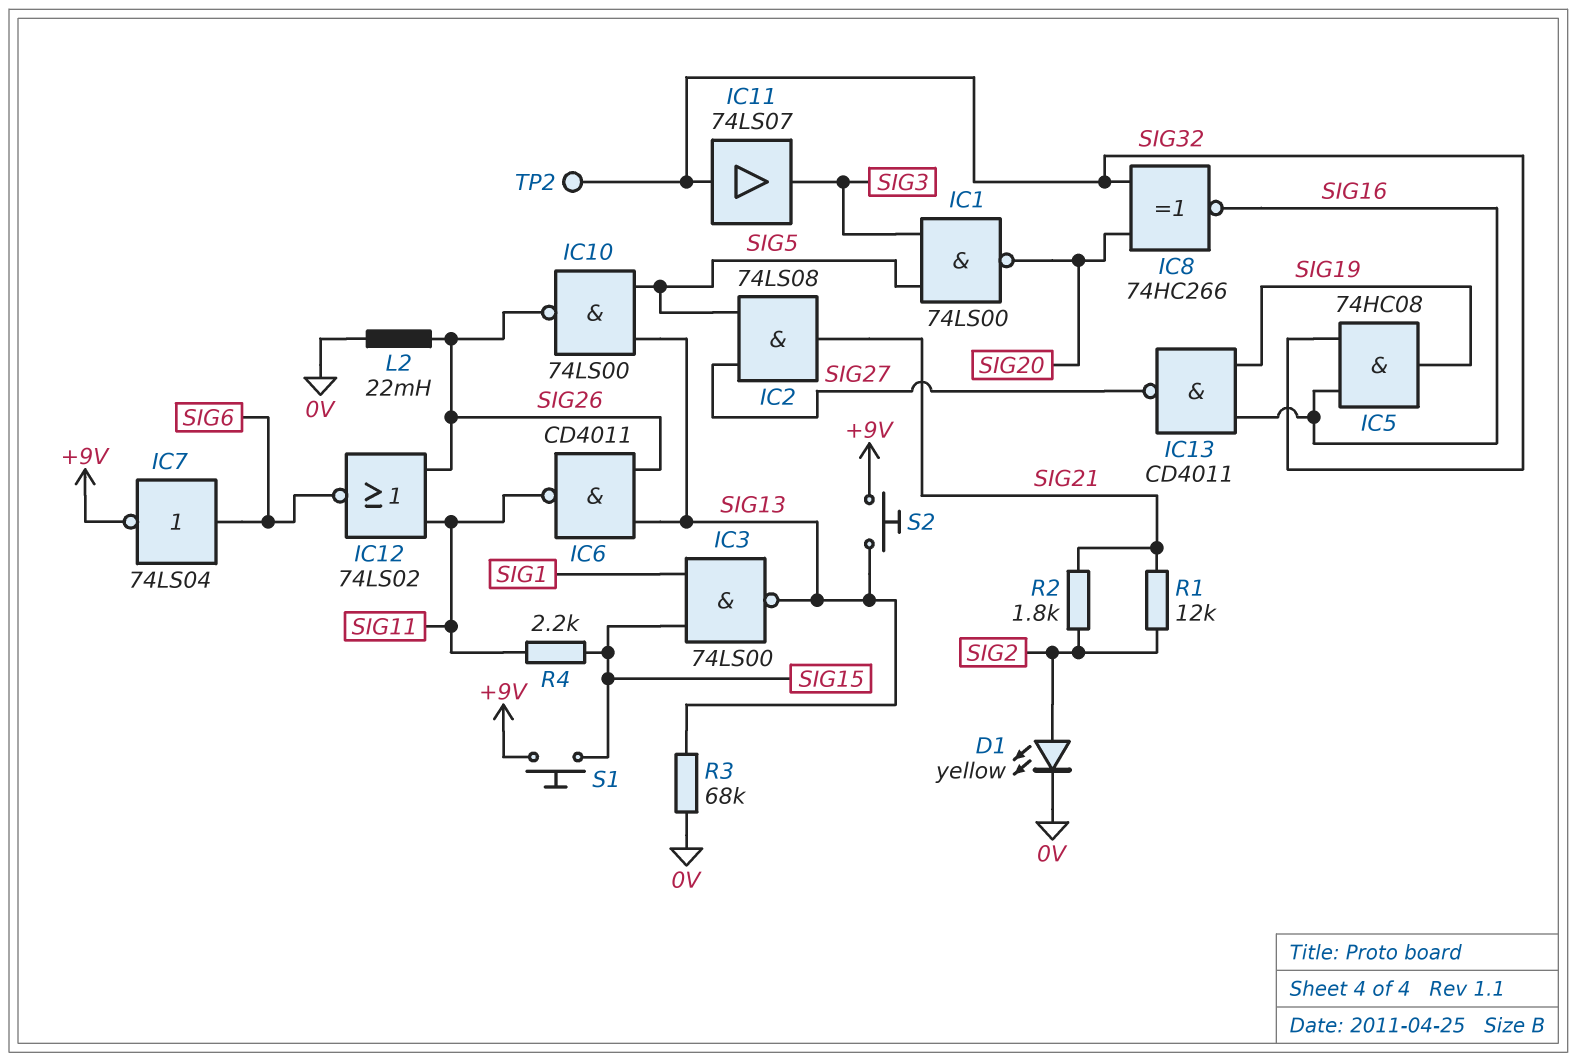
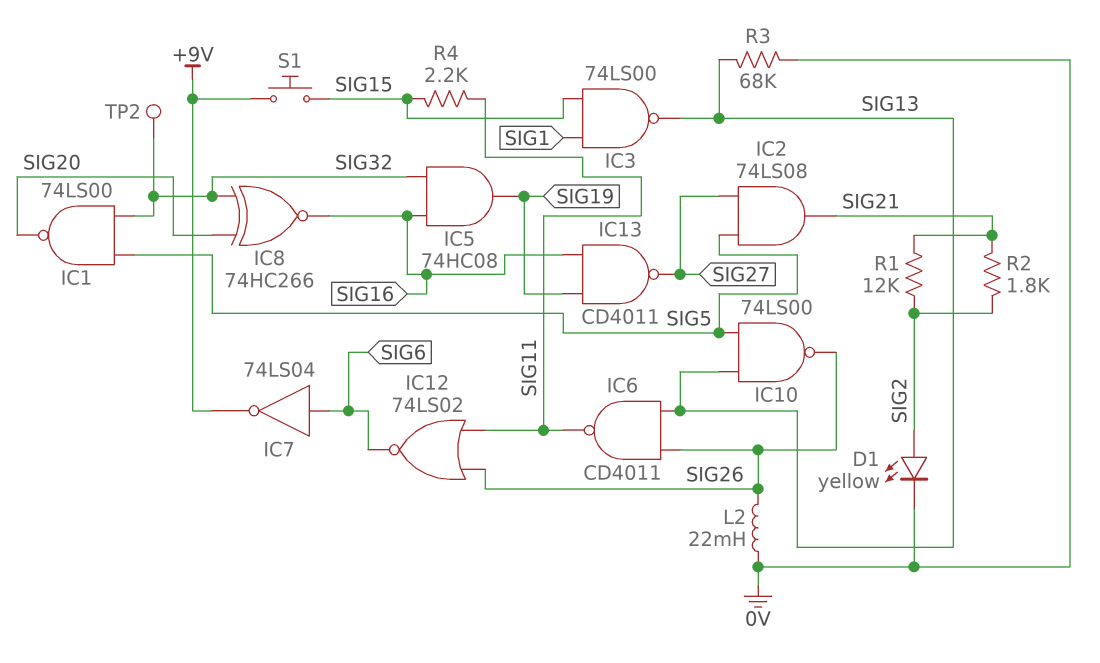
IC1: NAND 74LS00 (in SIG3, in SIG5, out SIG20) -> NAND 74LS00 (in SIG5, in SIG32, out SIG20)
IC11: buffer 74LS07 (in SIG32, out SIG3) -> none
S2: button (+9V, SIG13) -> none

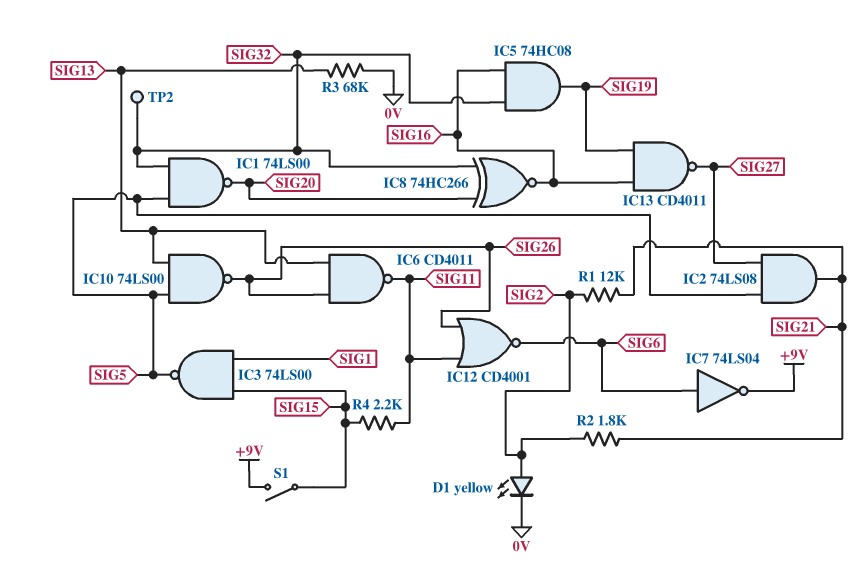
IC3: NAND 74LS00 (in SIG1, in SIG15, out SIG13) -> NAND 74LS00 (in SIG1, in SIG15, out SIG5)
IC12: NOR 74LS02 (in SIG11, in SIG26, out SIG6) -> NOR CD4001 (in SIG11, in SIG26, out SIG6)
L2: 22mH (0V, SIG26) -> none
S1: button (+9V, SIG15) -> switch (+9V, SIG15)

